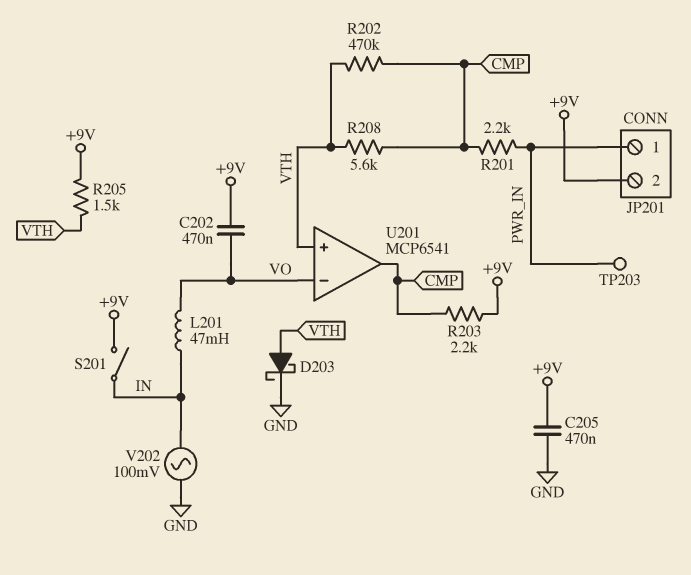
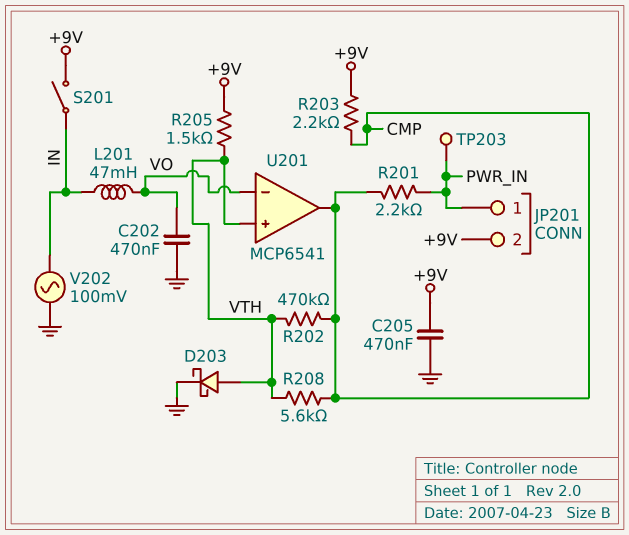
C202: 470nF (+9V, VO) -> 470nF (GND, VO)

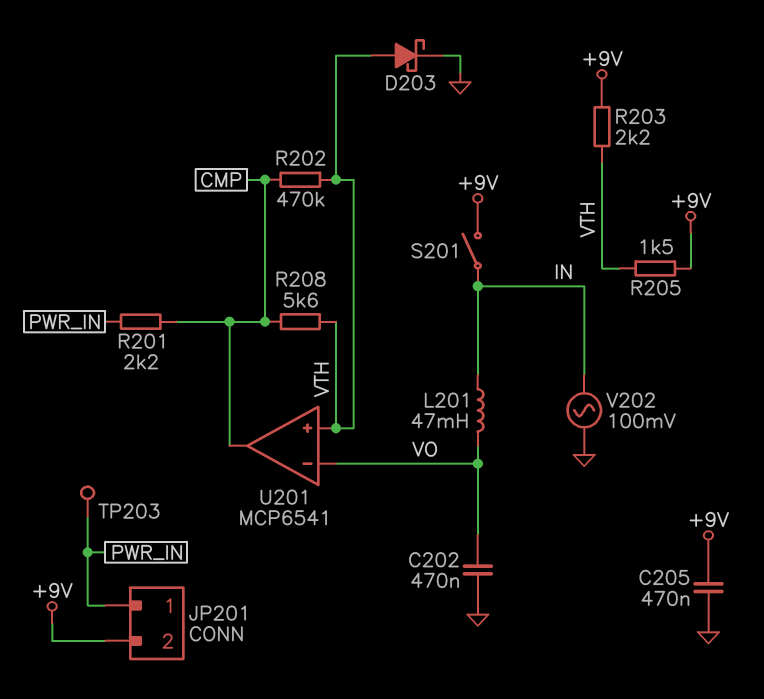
R203: 2.2k (+9V, CMP) -> 2.2k (+9V, VTH)

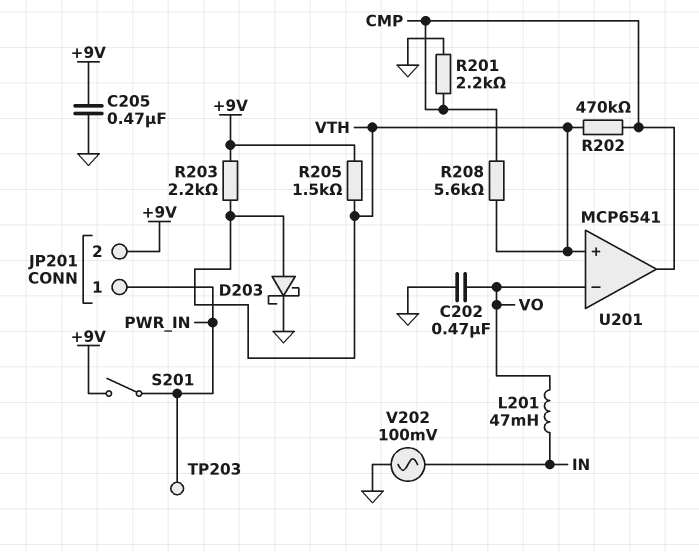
R201: 2.2k (CMP, PWR_IN) -> 2.2k (CMP, GND)
S201: switch (+9V, IN) -> switch (+9V, PWR_IN)

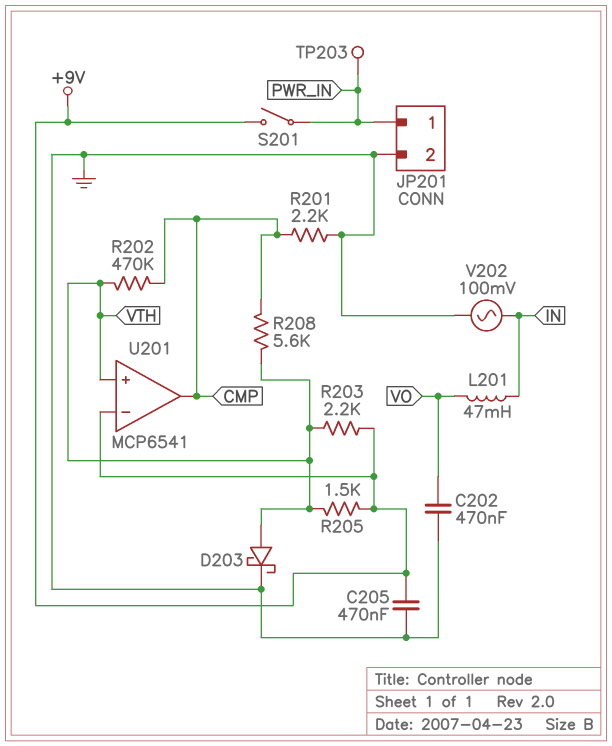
JP201 pin 2: +9V -> GND
U201 pin in-: VO -> +9V

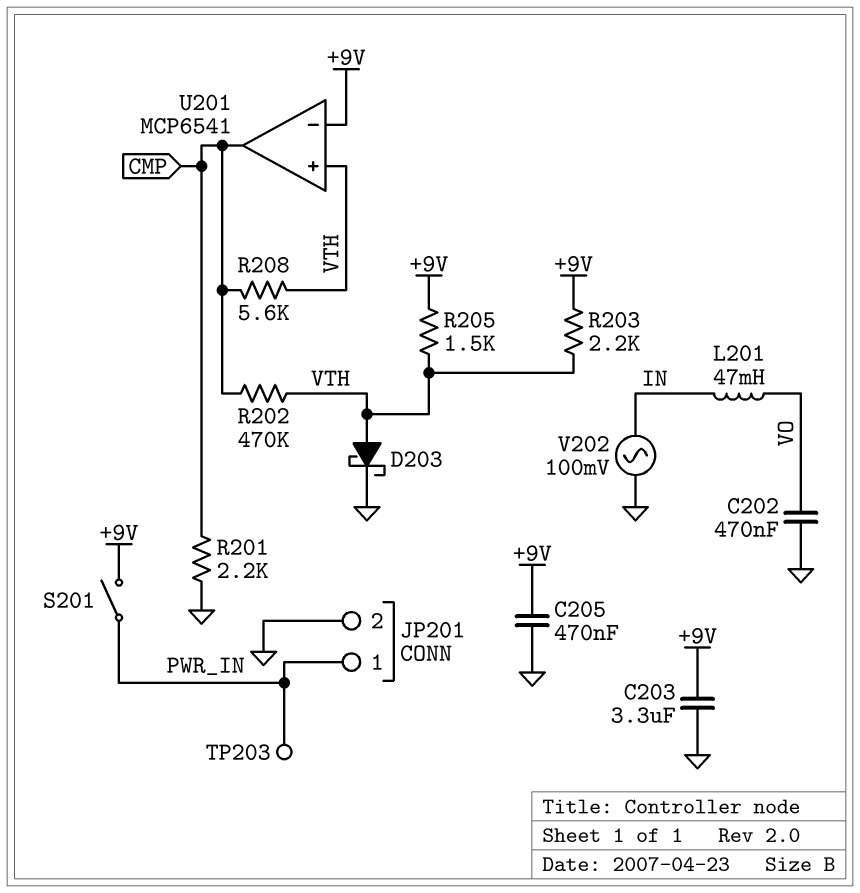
C203: none -> 3.3uF (+9V, GND)

